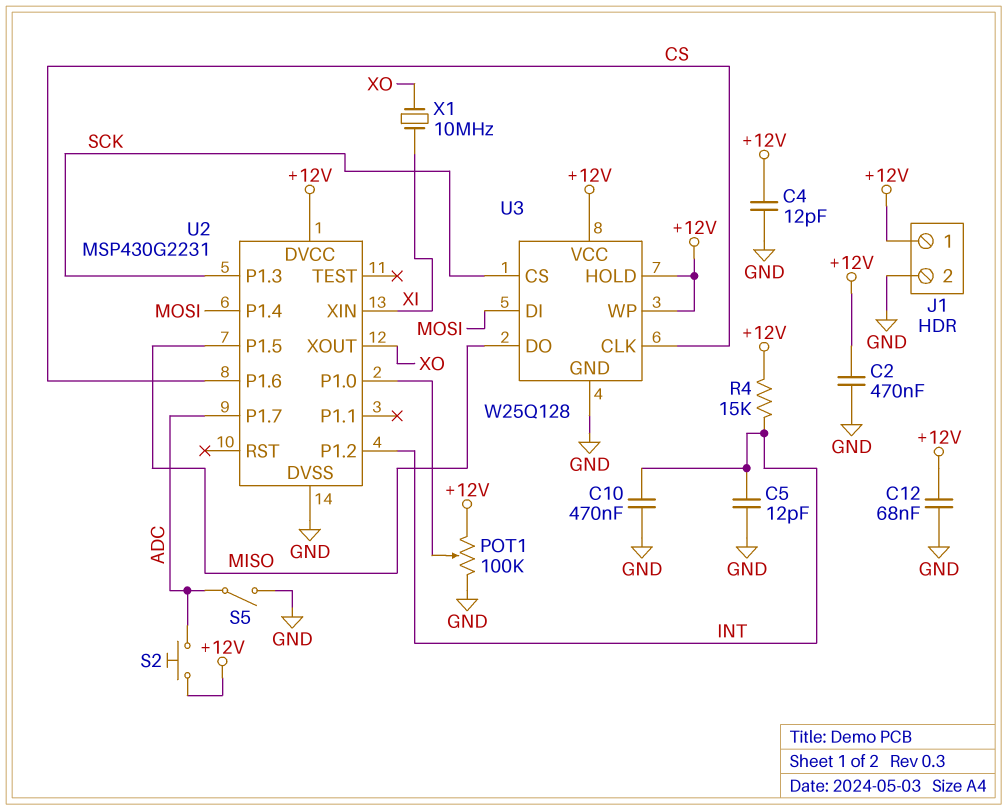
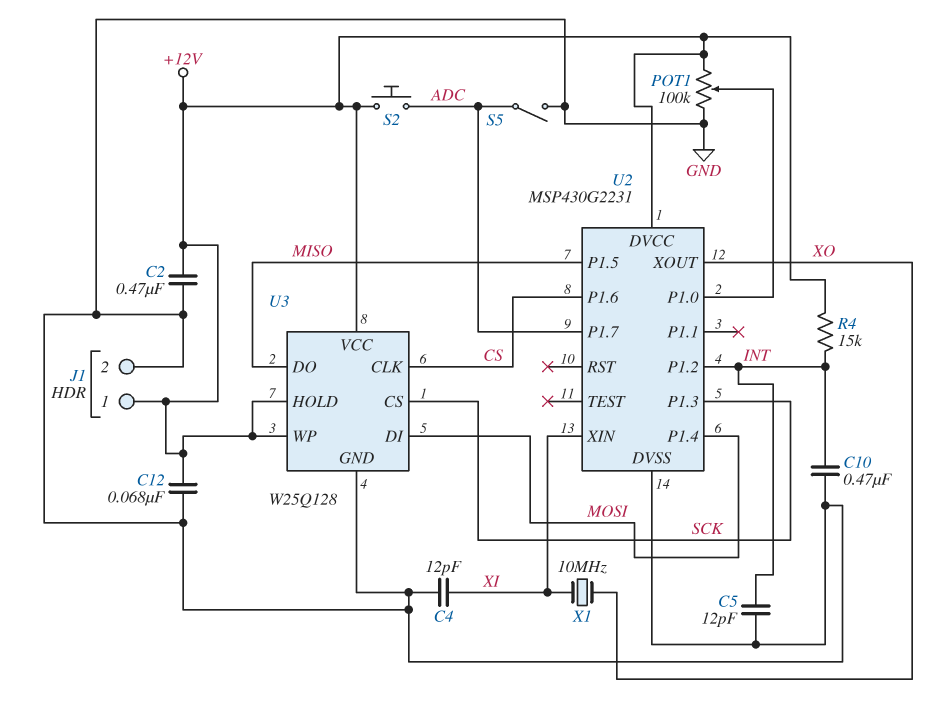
C4: 12pF (+12V, GND) -> 12pF (GND, XI)

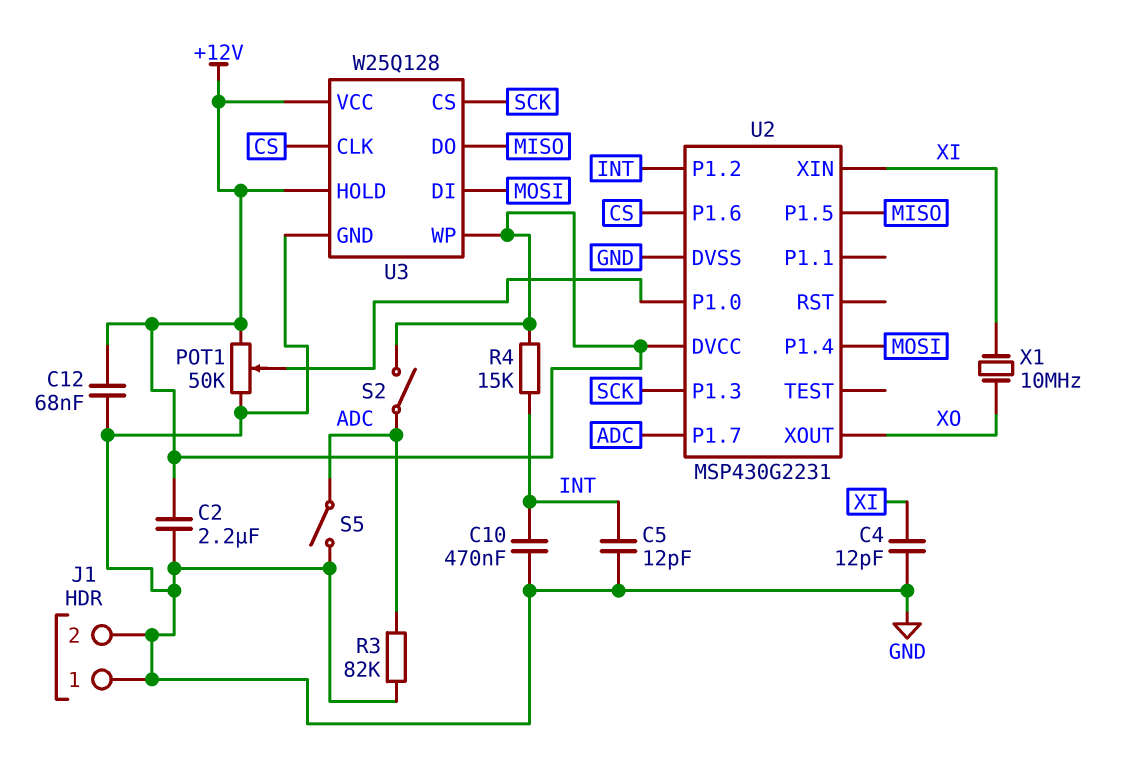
C2: 470nF (+12V, GND) -> 2.2uF (+12V, GND)
J1 pin 1: +12V -> GND
POT1: 100k (+12V, GND, wiper U2/P1.0) -> 50k (+12V, GND, wiper U2/P1.0)
R3: none -> 82k (ADC, GND)
S2: button (+12V, ADC) -> switch (+12V, ADC)

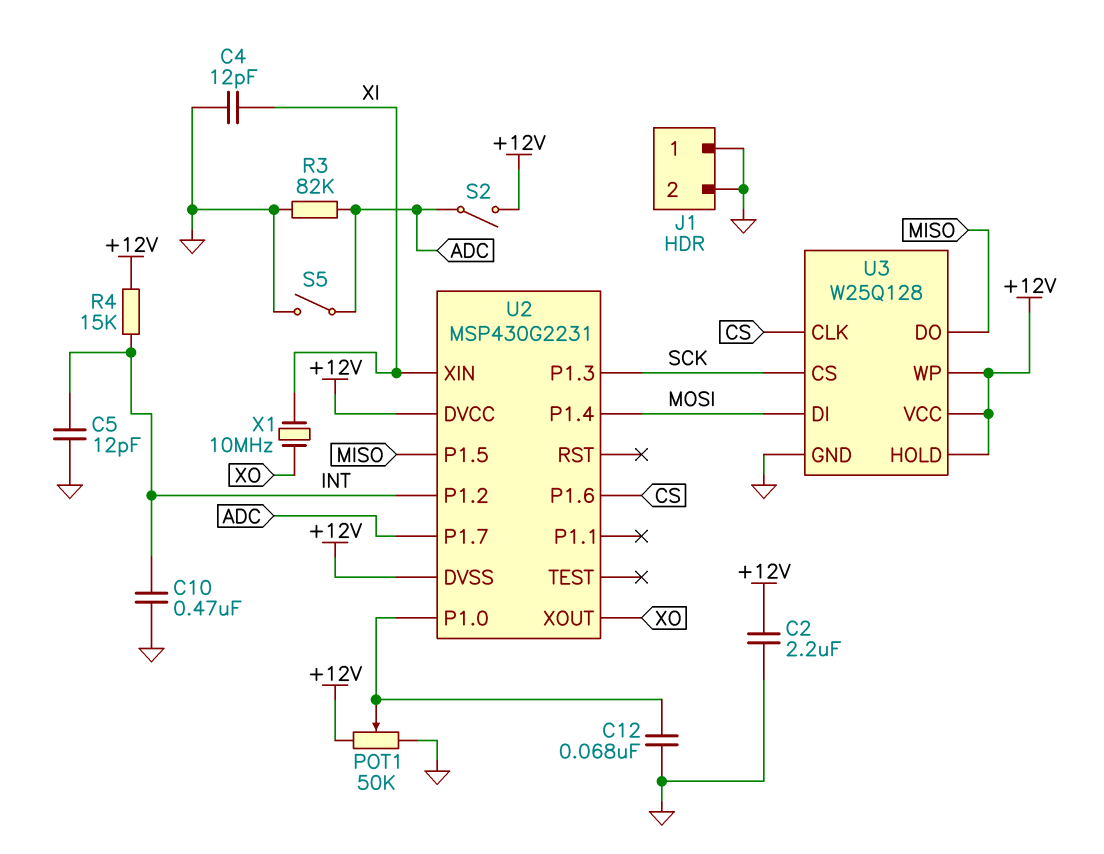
C12: 68nF (+12V, GND) -> 68nF (GND, U2/P1.0)
U2 pin DVSS: GND -> +12V

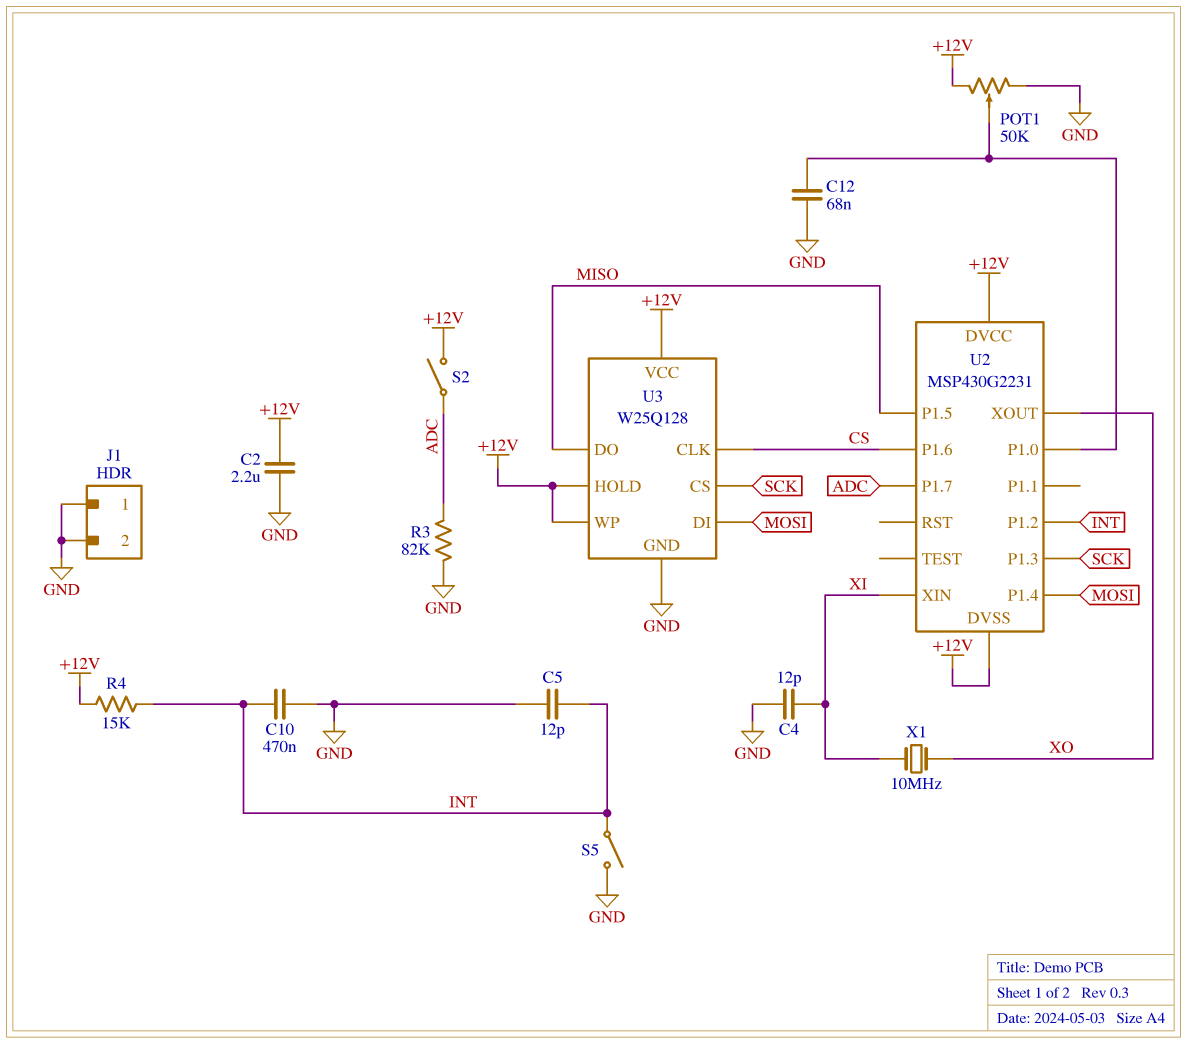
S5: switch (ADC, GND) -> switch (GND, INT)

